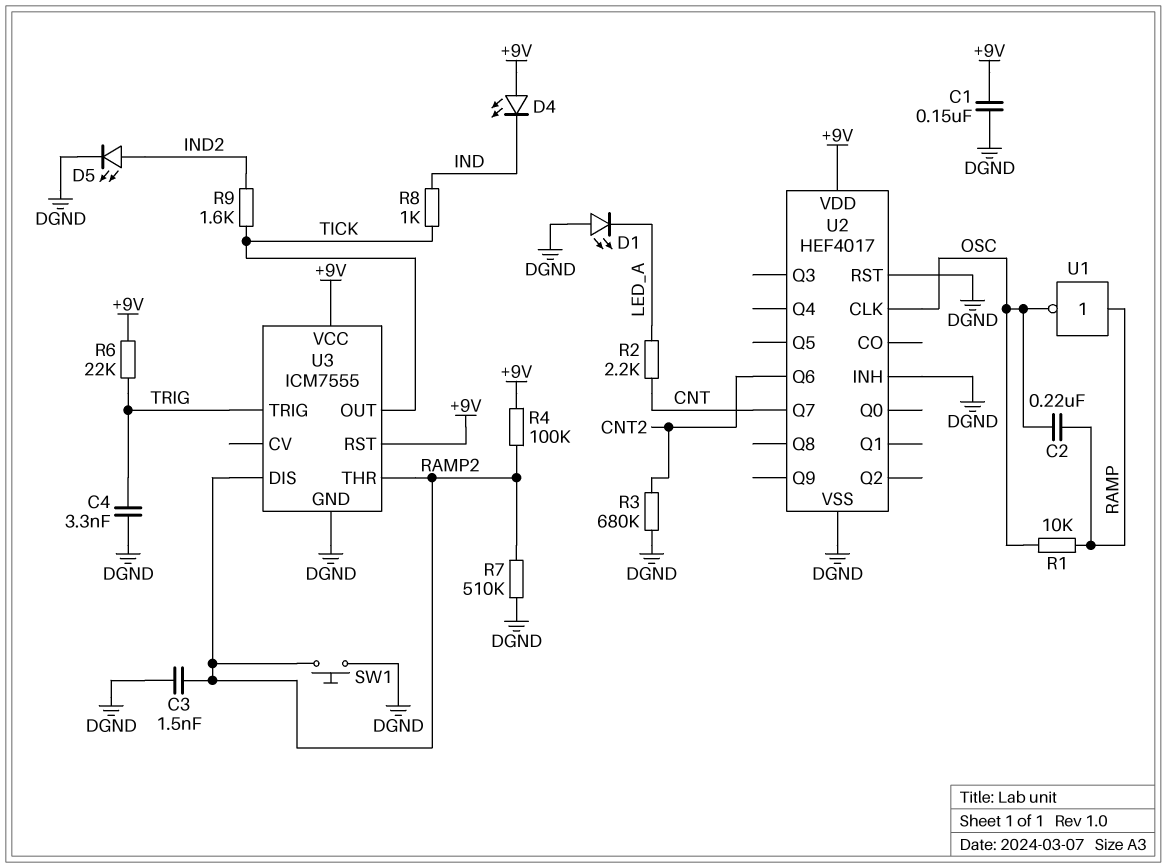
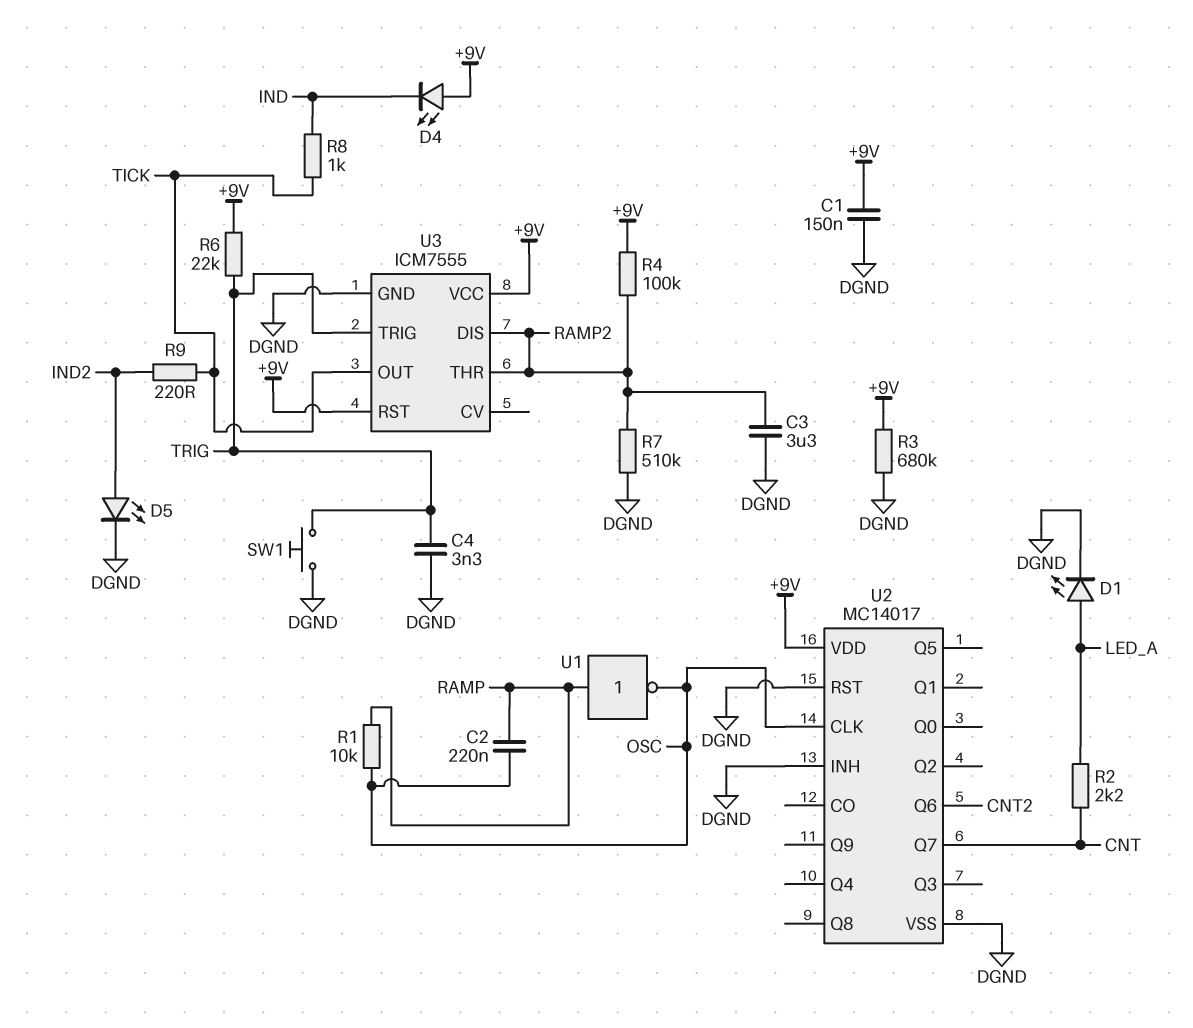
C3: 1.5nF (DGND, RAMP2) -> 3.3uF (DGND, RAMP2)
D1: LED (A DGND, K LED_A) -> LED (A LED_A, K DGND)
R3: 680k (CNT2, DGND) -> 680k (+9V, DGND)
R9: 1.6k (IND2, TICK) -> 220 (IND2, TICK)
SW1: button (DGND, RAMP2) -> button (DGND, TRIG)
U2: HEF4017 -> MC14017

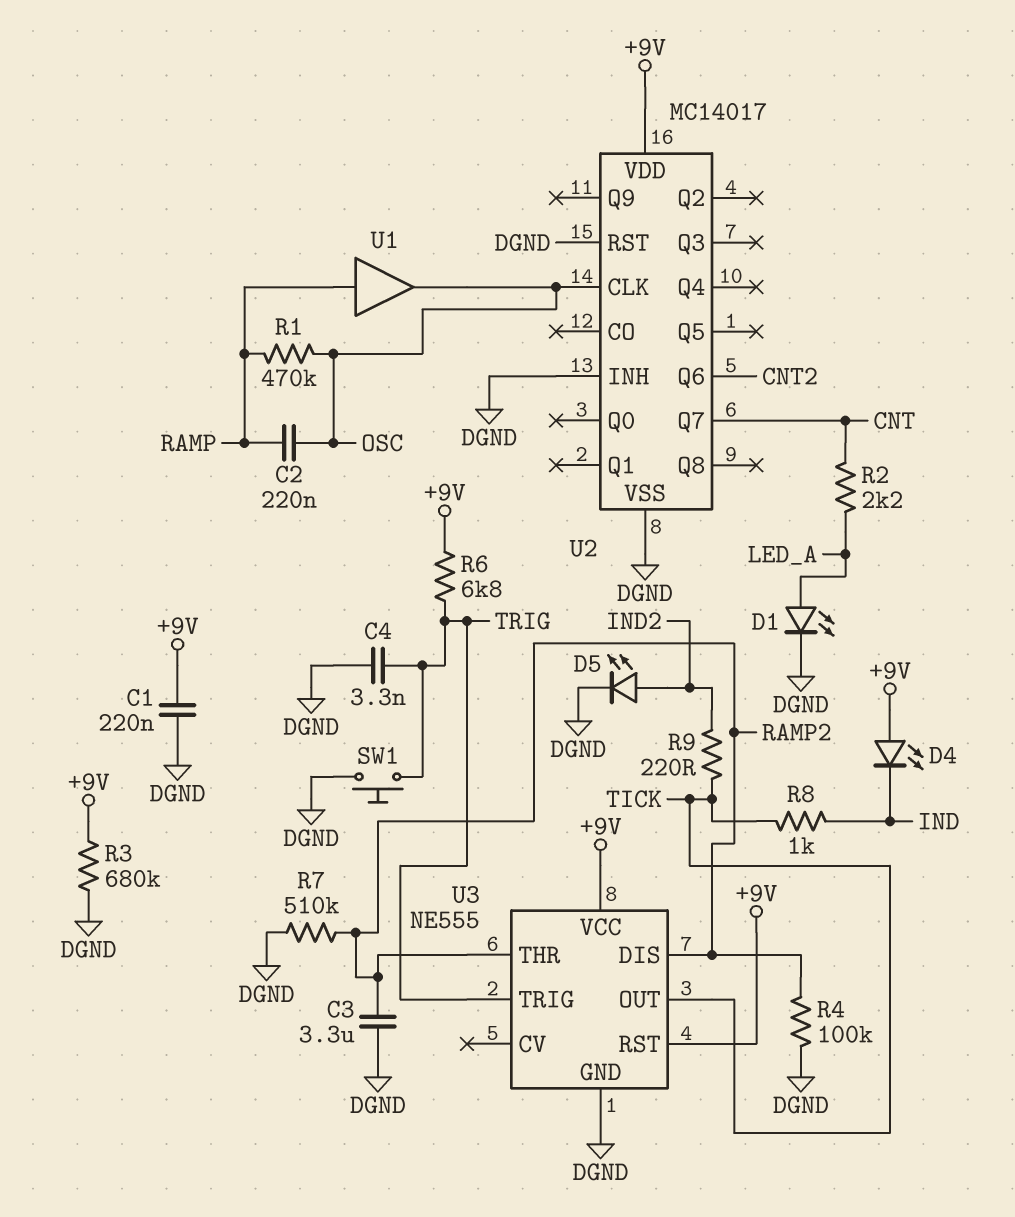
C1: 150nF (+9V, DGND) -> 220nF (+9V, DGND)
R1: 10k (OSC, RAMP) -> 470k (OSC, RAMP)
R4: 100k (+9V, RAMP2) -> 100k (DGND, RAMP2)
R6: 22k (+9V, TRIG) -> 6.8k (+9V, TRIG)
U1: NOT (in RAMP, out OSC) -> buffer (in RAMP, out OSC)
U3: ICM7555 -> NE555

